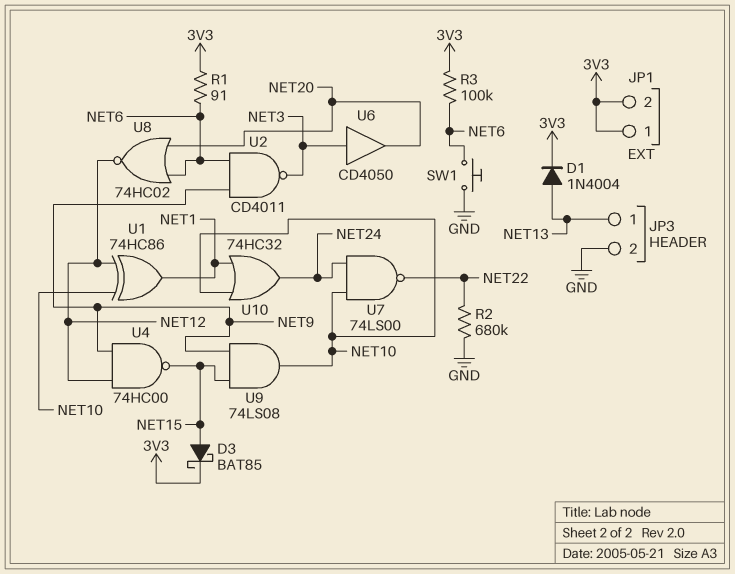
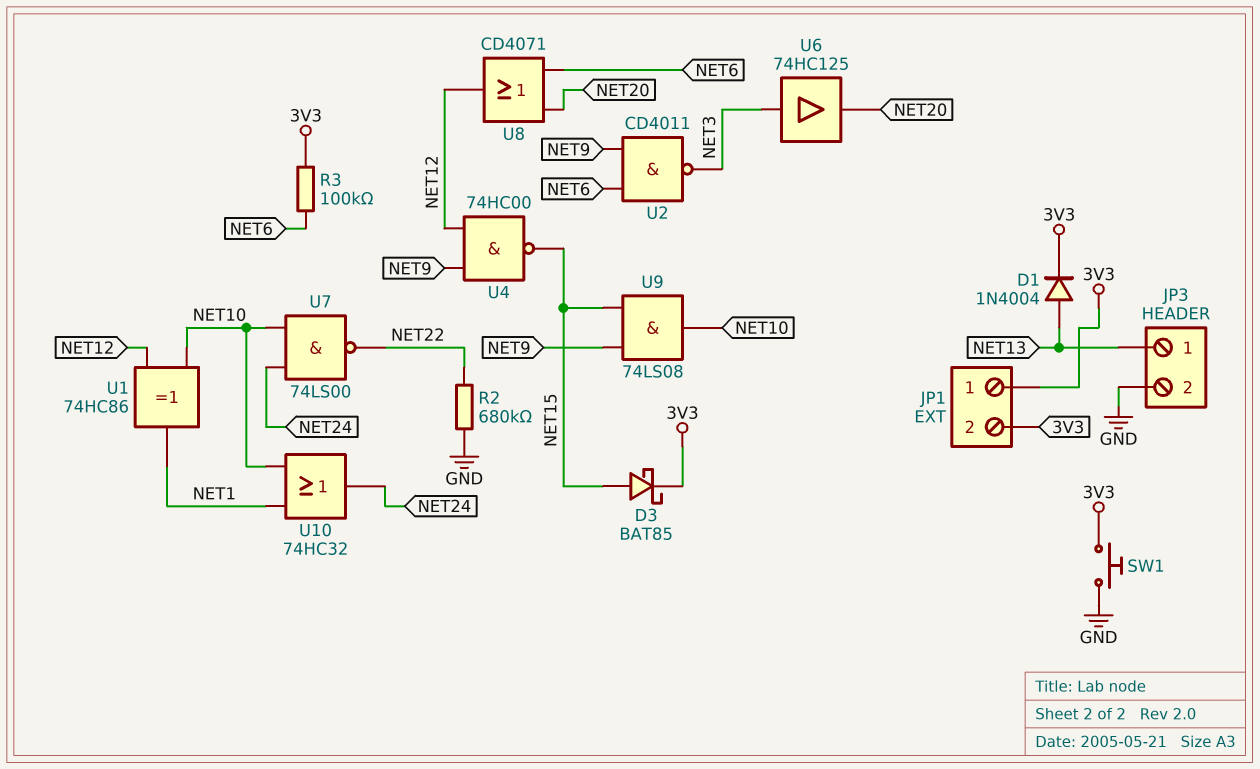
R1: 91 (3V3, NET6) -> none
SW1: button (GND, NET6) -> button (3V3, GND)
U6: buffer CD4050 (in NET3, out NET20) -> buffer 74HC125 (in NET3, out NET20)
U8: NOR 74HC02 (in NET6, in NET20, out NET12) -> OR CD4071 (in NET6, in NET20, out NET12)

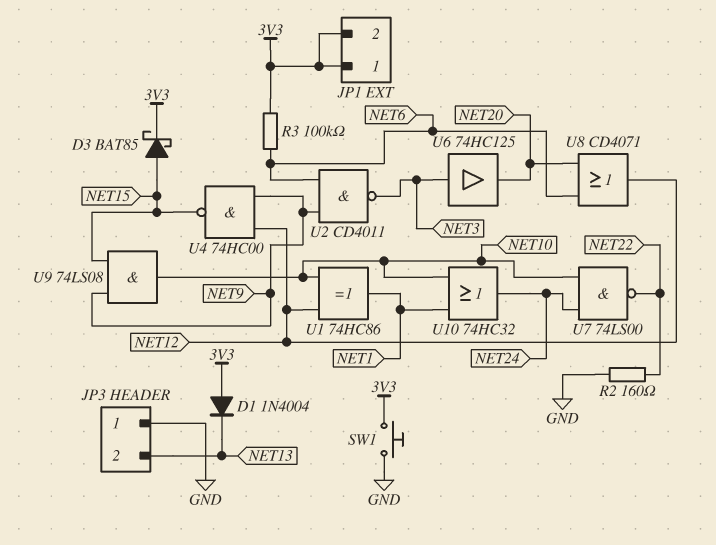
D1: diode 1N4004 (A NET13, K 3V3) -> diode 1N4004 (A 3V3, K NET13)
JP3 pin 1: NET13 -> GND
JP3 pin 2: GND -> NET13
R2: 680k (GND, NET22) -> 160 (GND, NET22)

